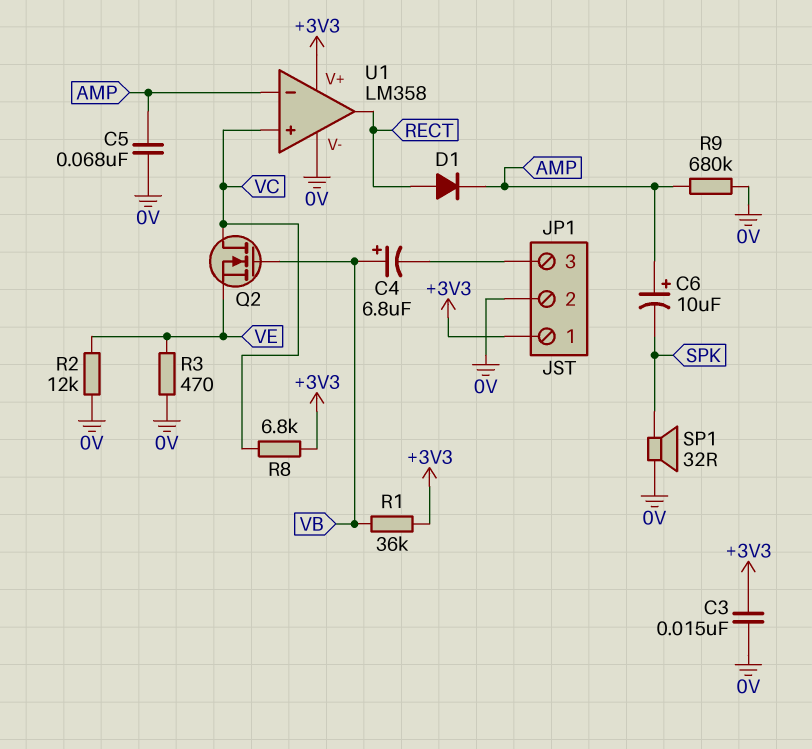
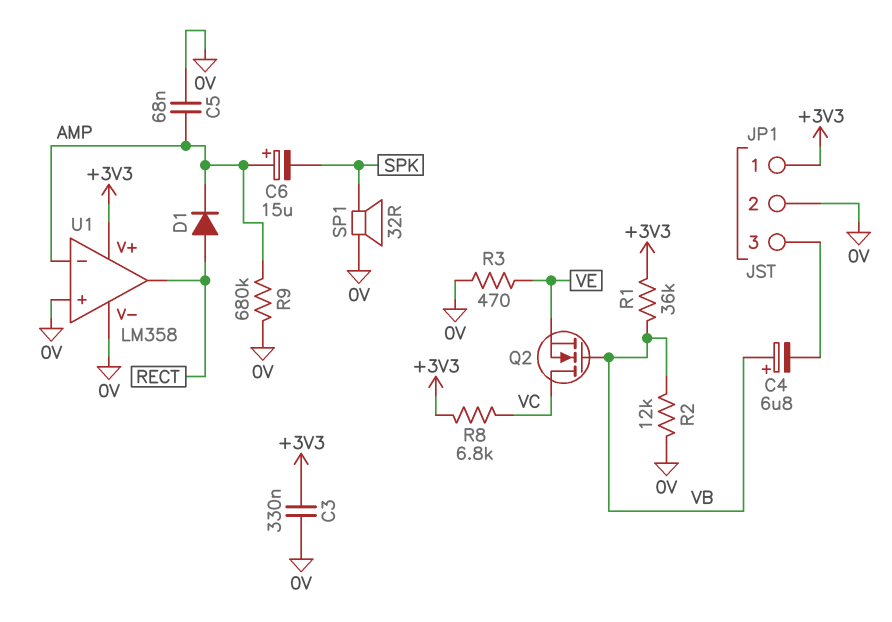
C3: 15nF (+3V3, 0V) -> 330nF (+3V3, 0V)
C6: 10uF (plus AMP, minus SPK) -> 15uF (plus AMP, minus SPK)
R2: 12k (0V, VE) -> 12k (0V, VB)
U1 pin in+: VC -> 0V

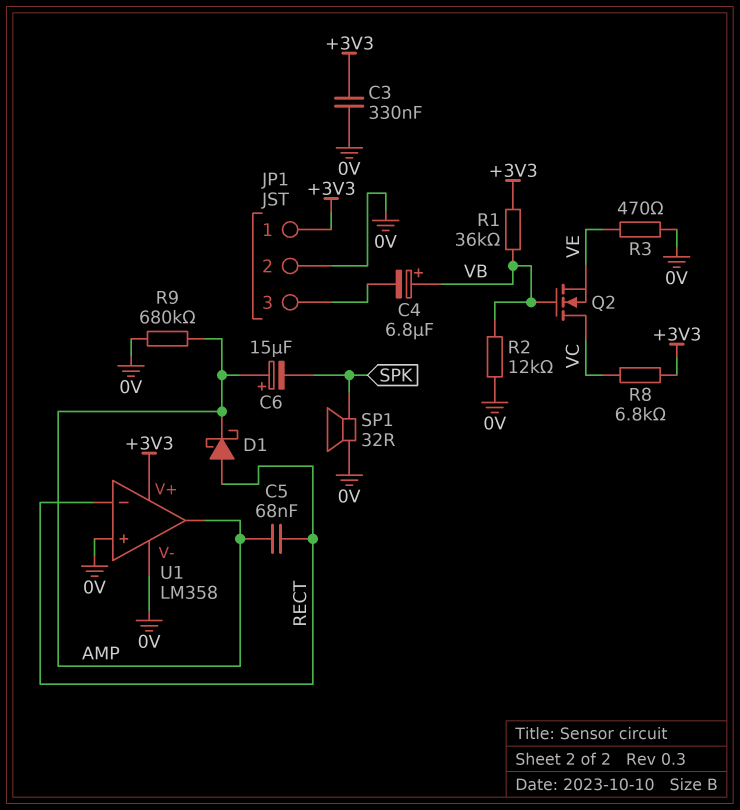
C5: 68nF (0V, AMP) -> 68nF (AMP, RECT)
D1: diode (A RECT, K AMP) -> schottky (A RECT, K AMP)
U1 pin in-: AMP -> RECT
U1 pin out: RECT -> AMP

